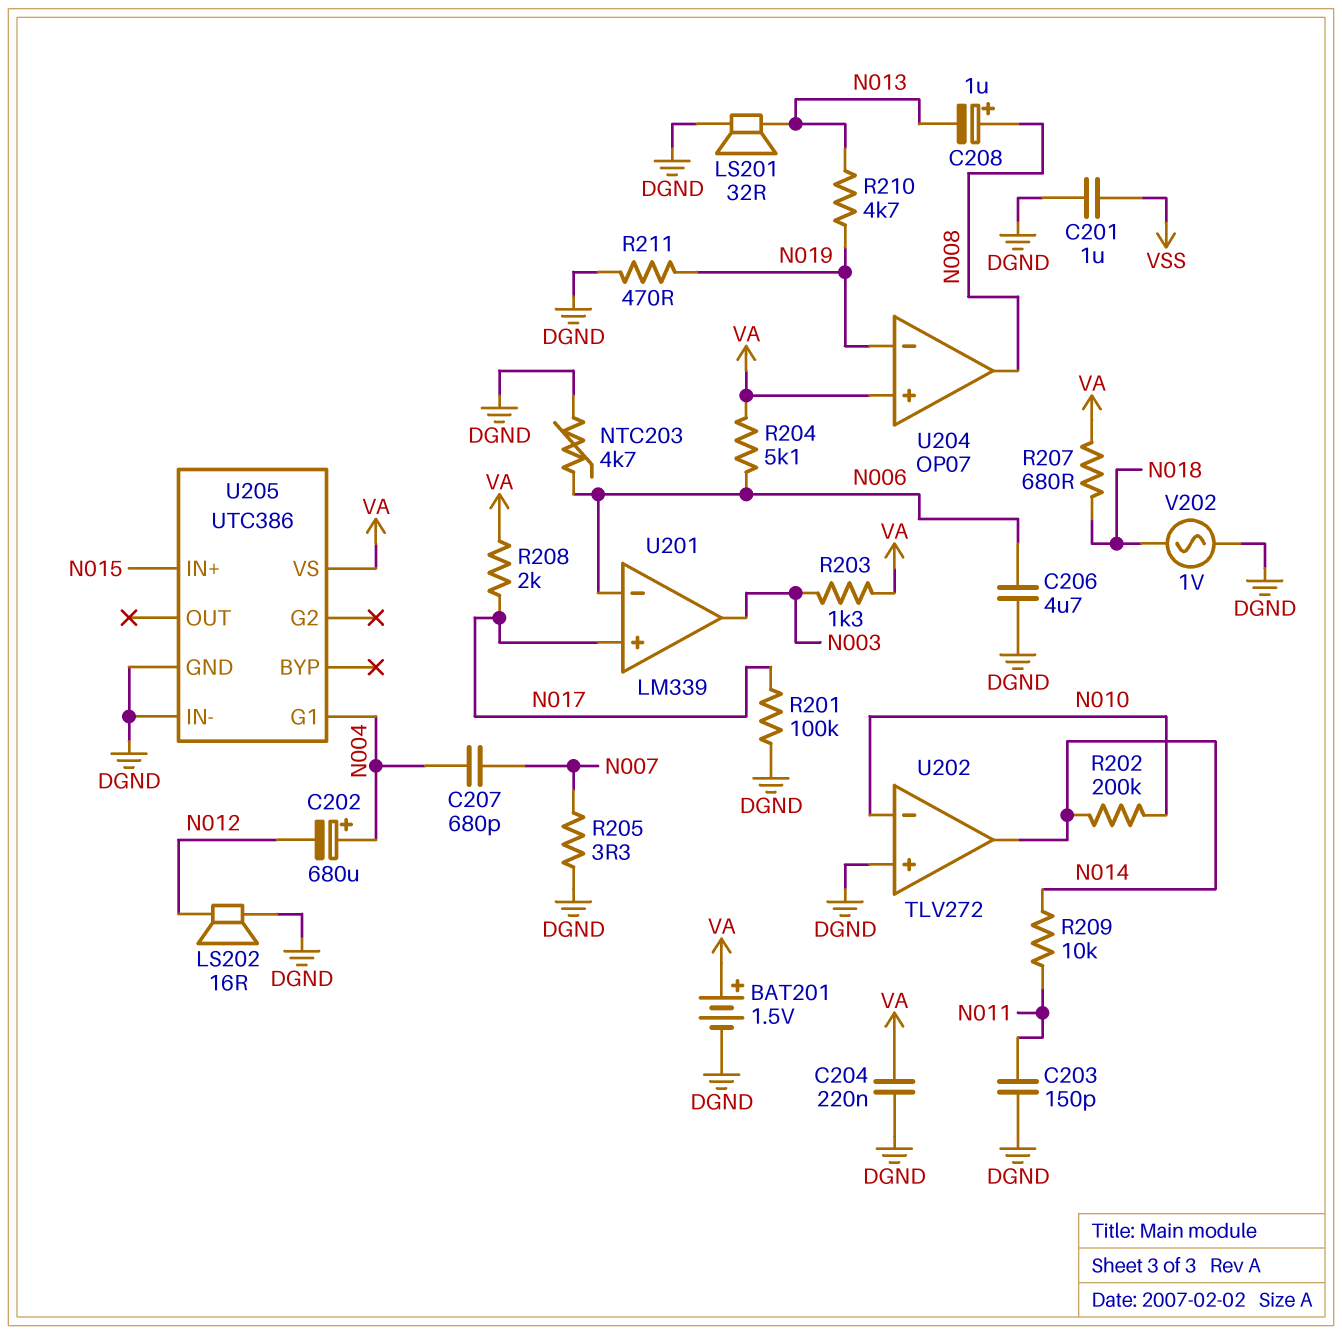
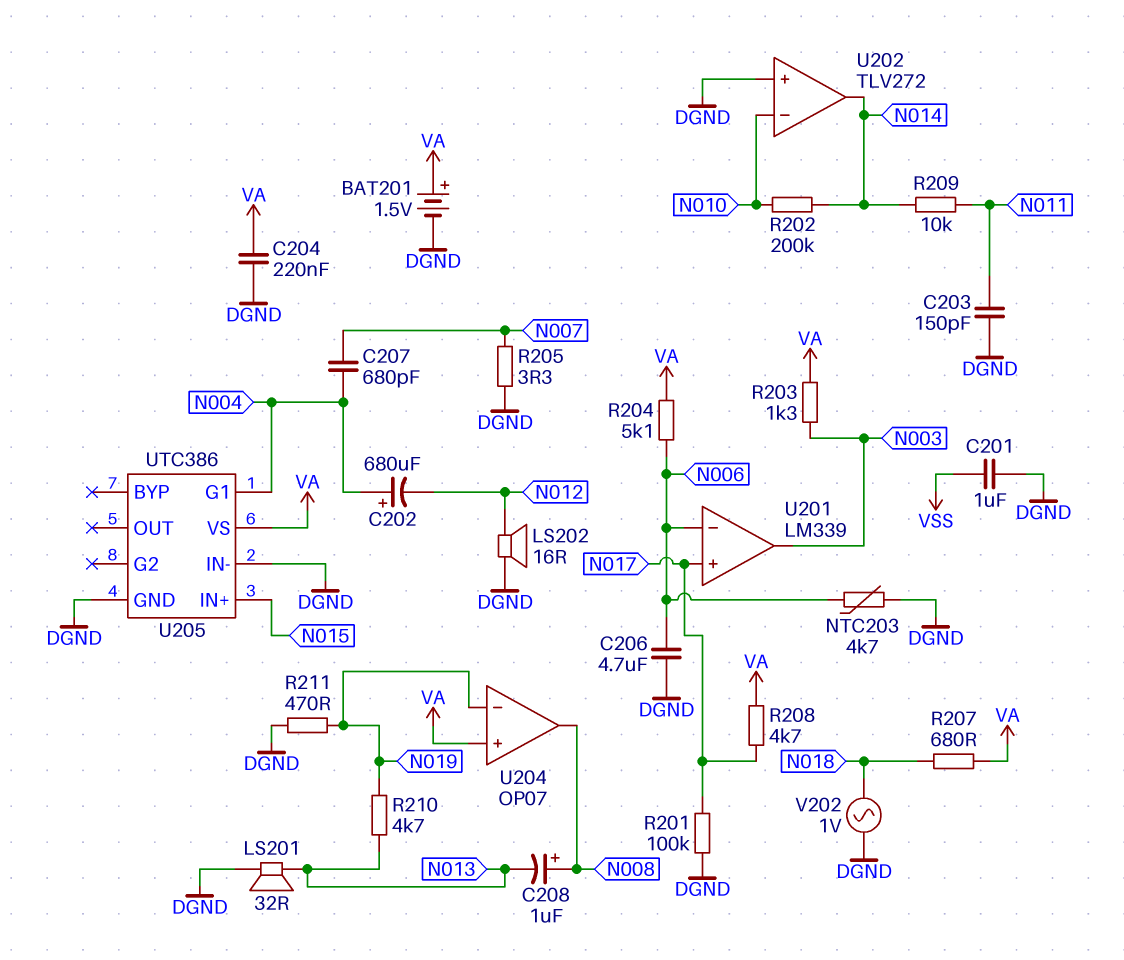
R208: 2k (N017, VA) -> 4.7k (N017, VA)

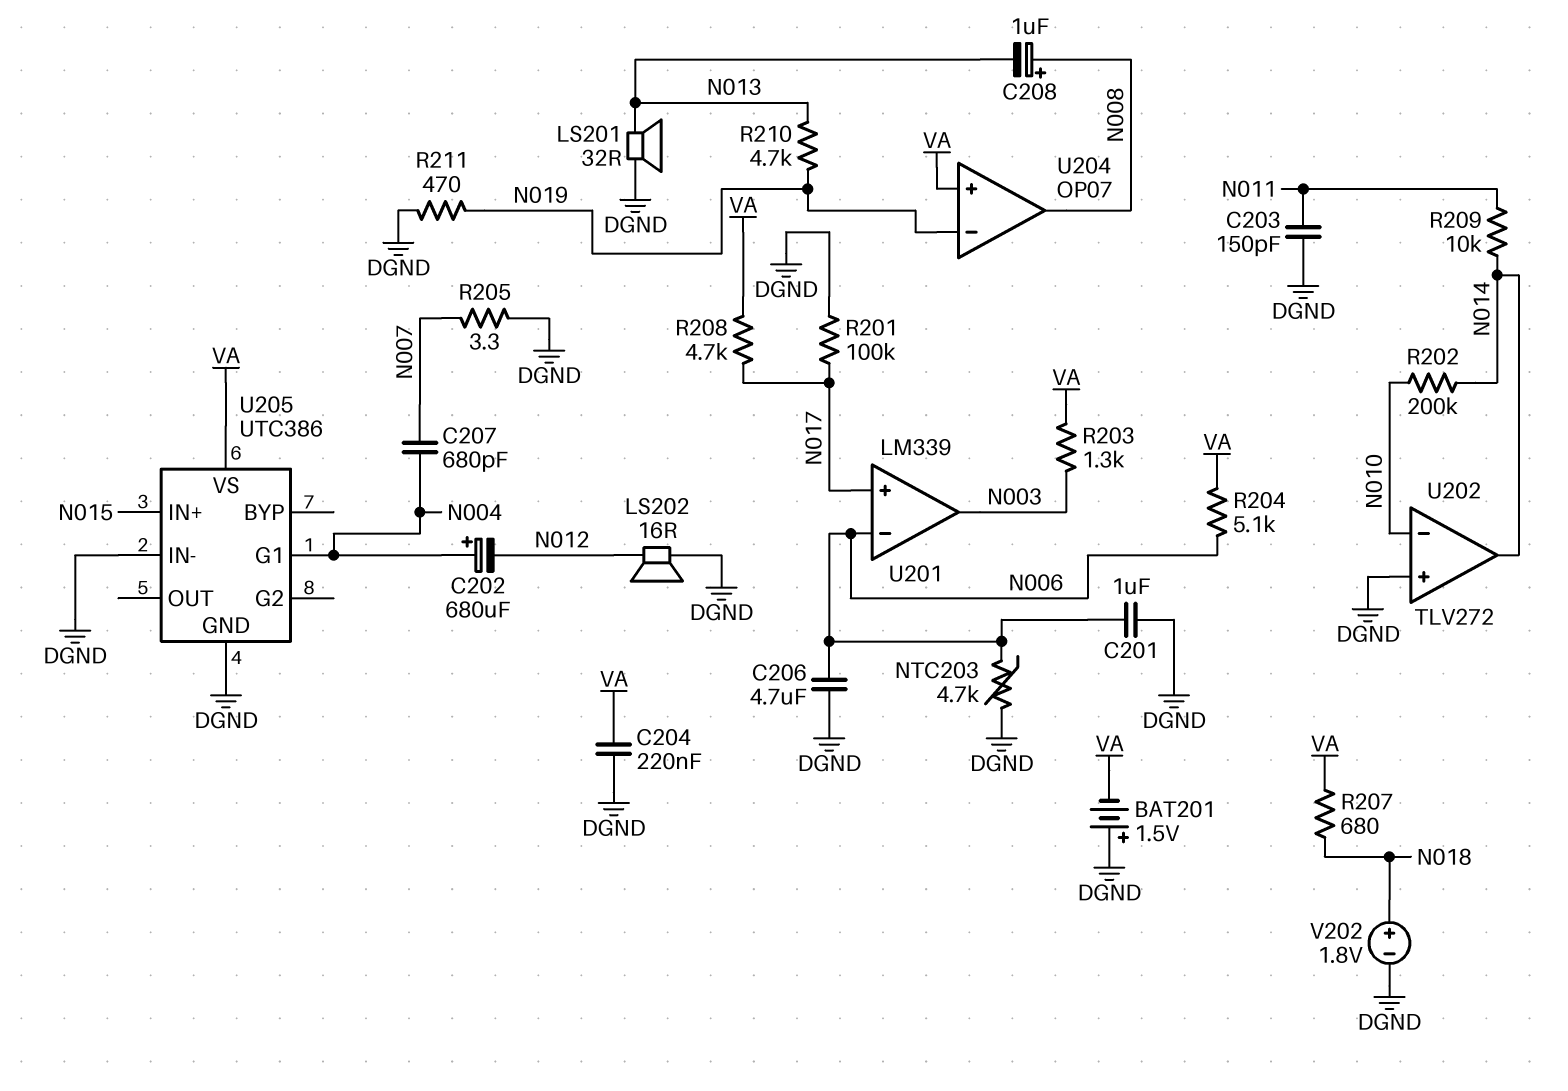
BAT201: 1.5V (plus VA, minus DGND) -> 1.5V (plus DGND, minus VA)
C201: 1uF (DGND, VSS) -> 1uF (DGND, N006)
V202: AC 1V (DGND, N018) -> 1.8V (plus N018, minus DGND)

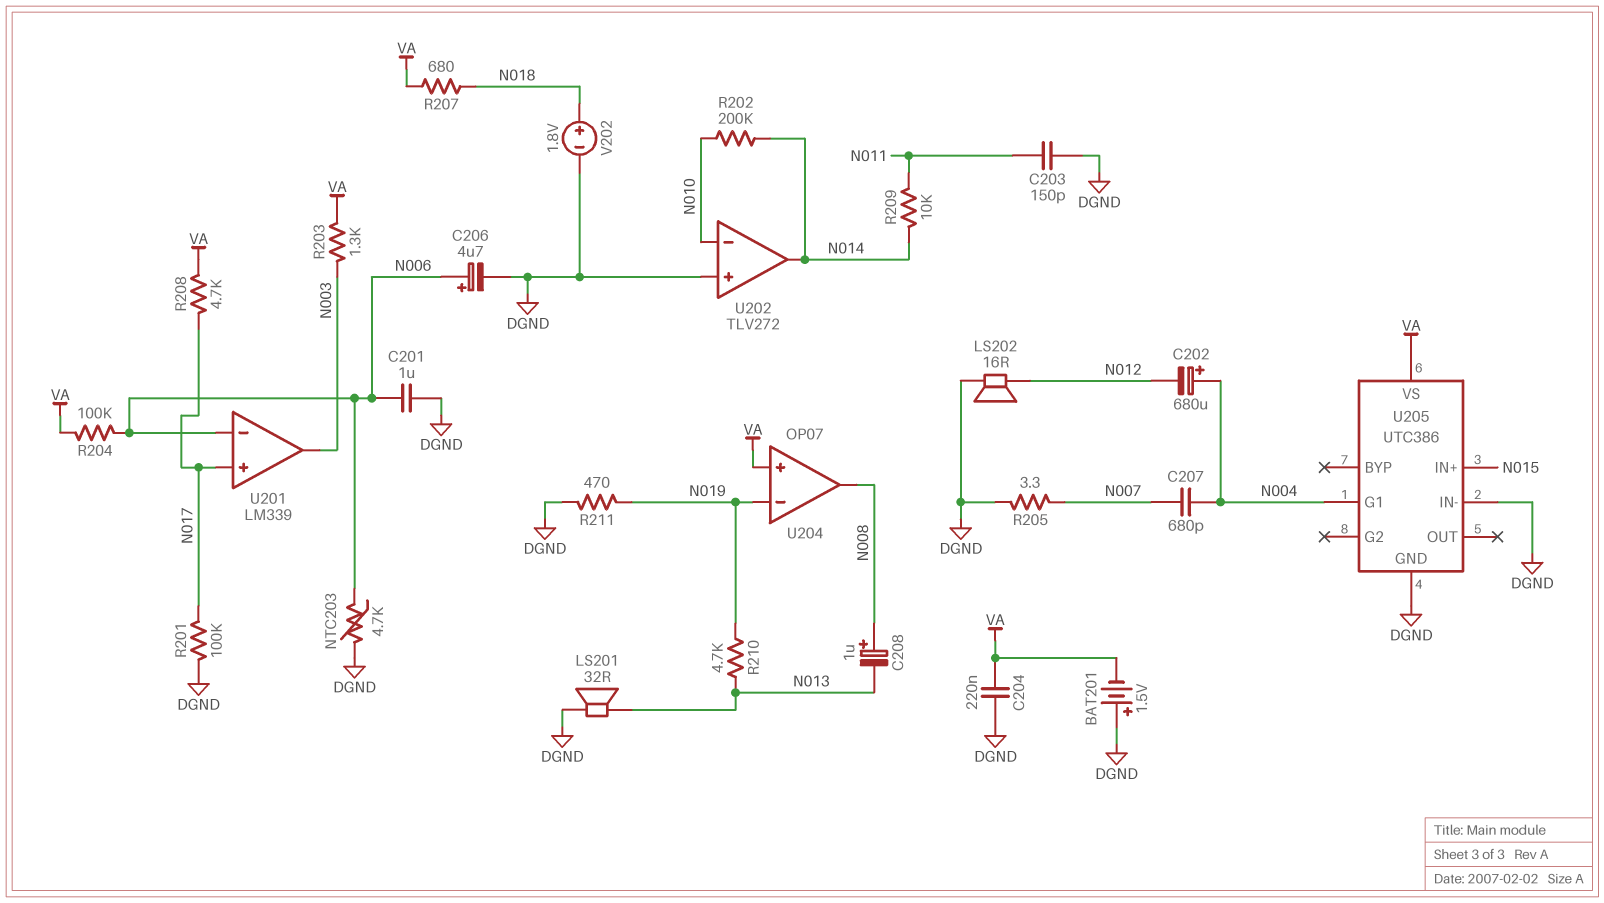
C206: 4.7uF (DGND, N006) -> 4.7uF (plus N006, minus DGND)
R204: 5.1k (N006, VA) -> 100k (N006, VA)

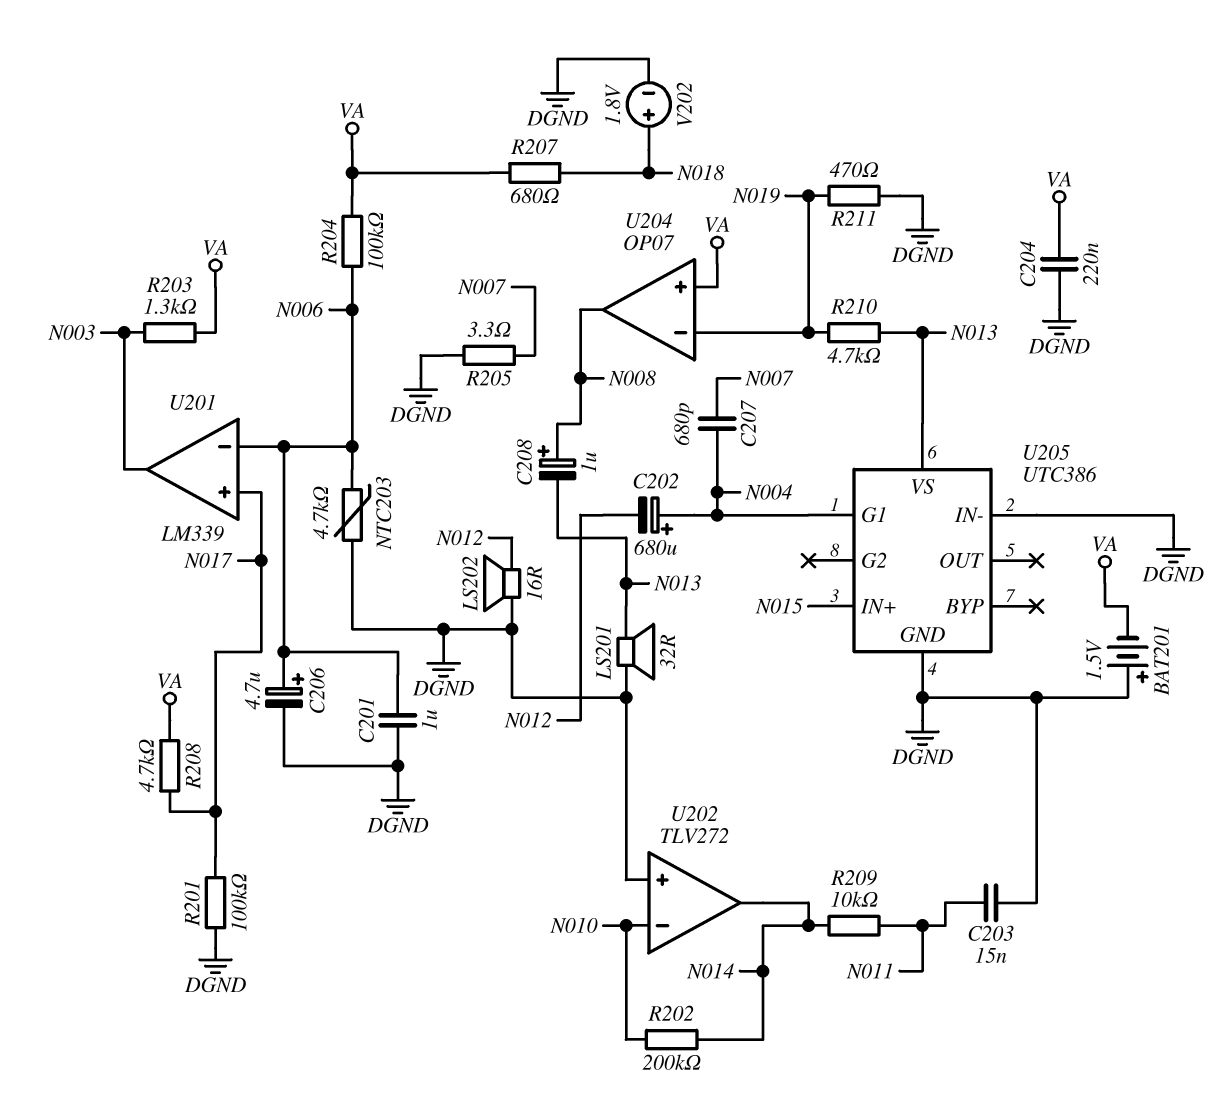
C203: 150pF (DGND, N011) -> 15nF (DGND, N011)
U205 pin VS: VA -> N013

